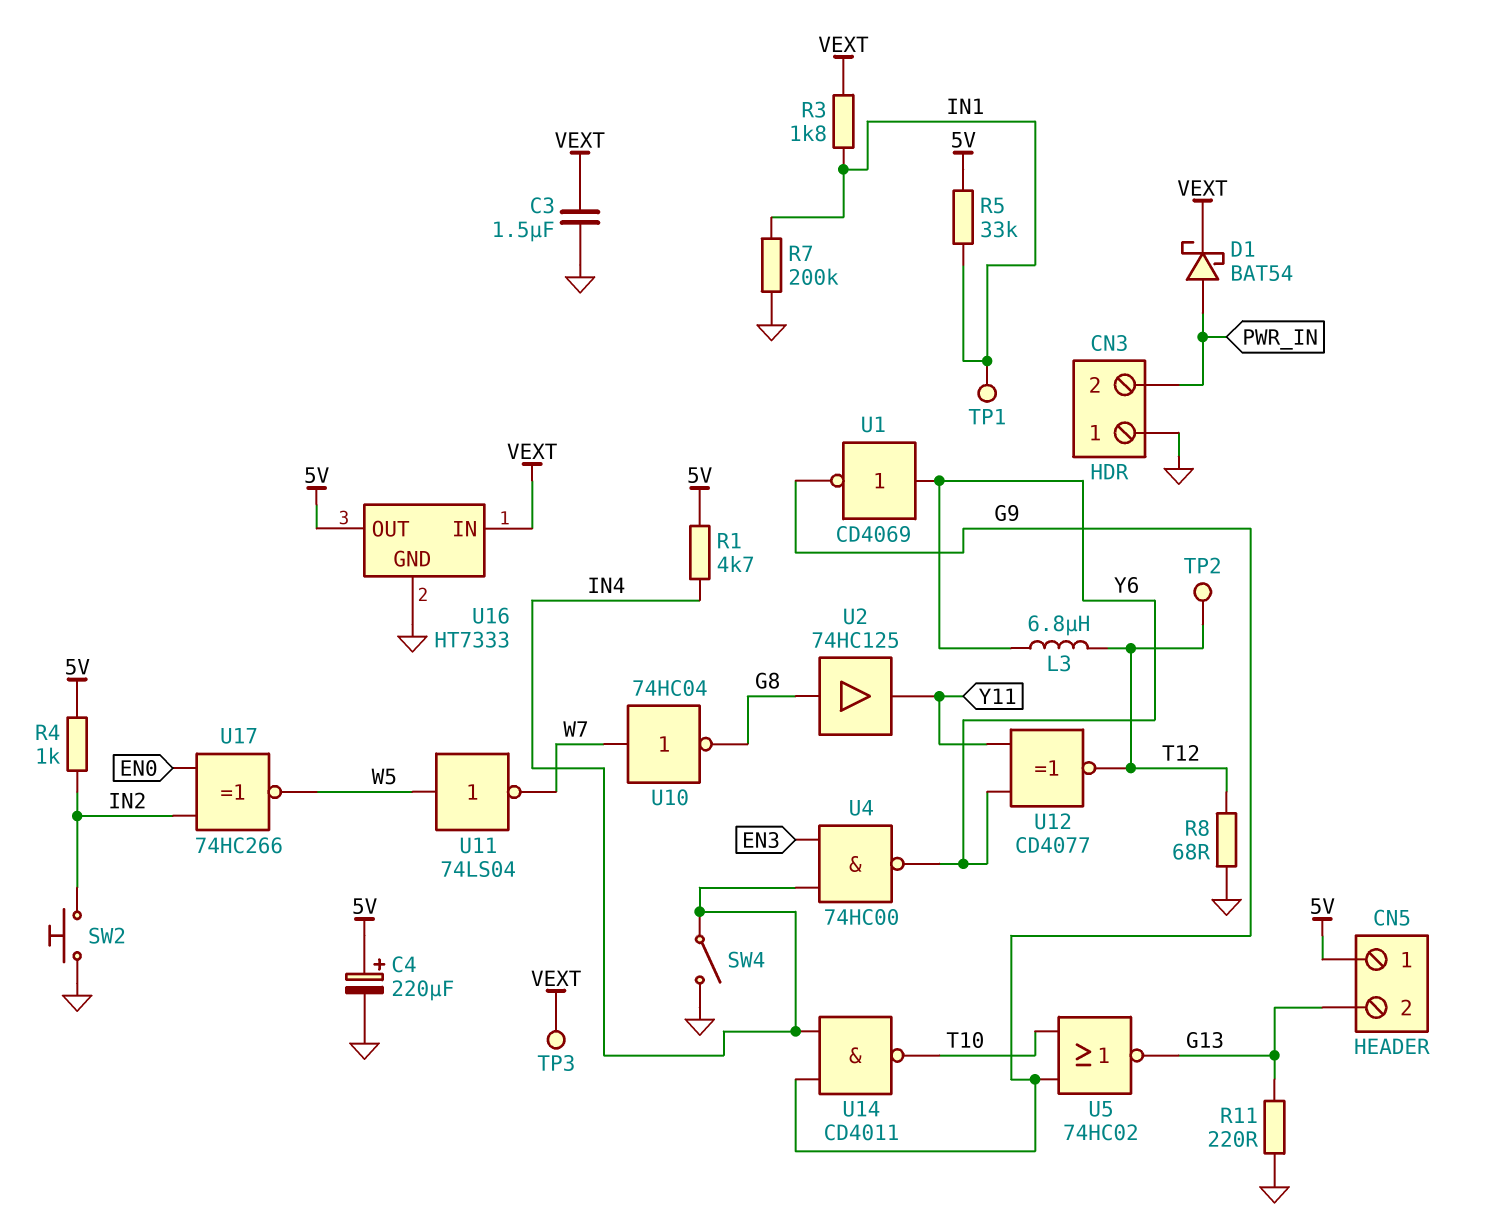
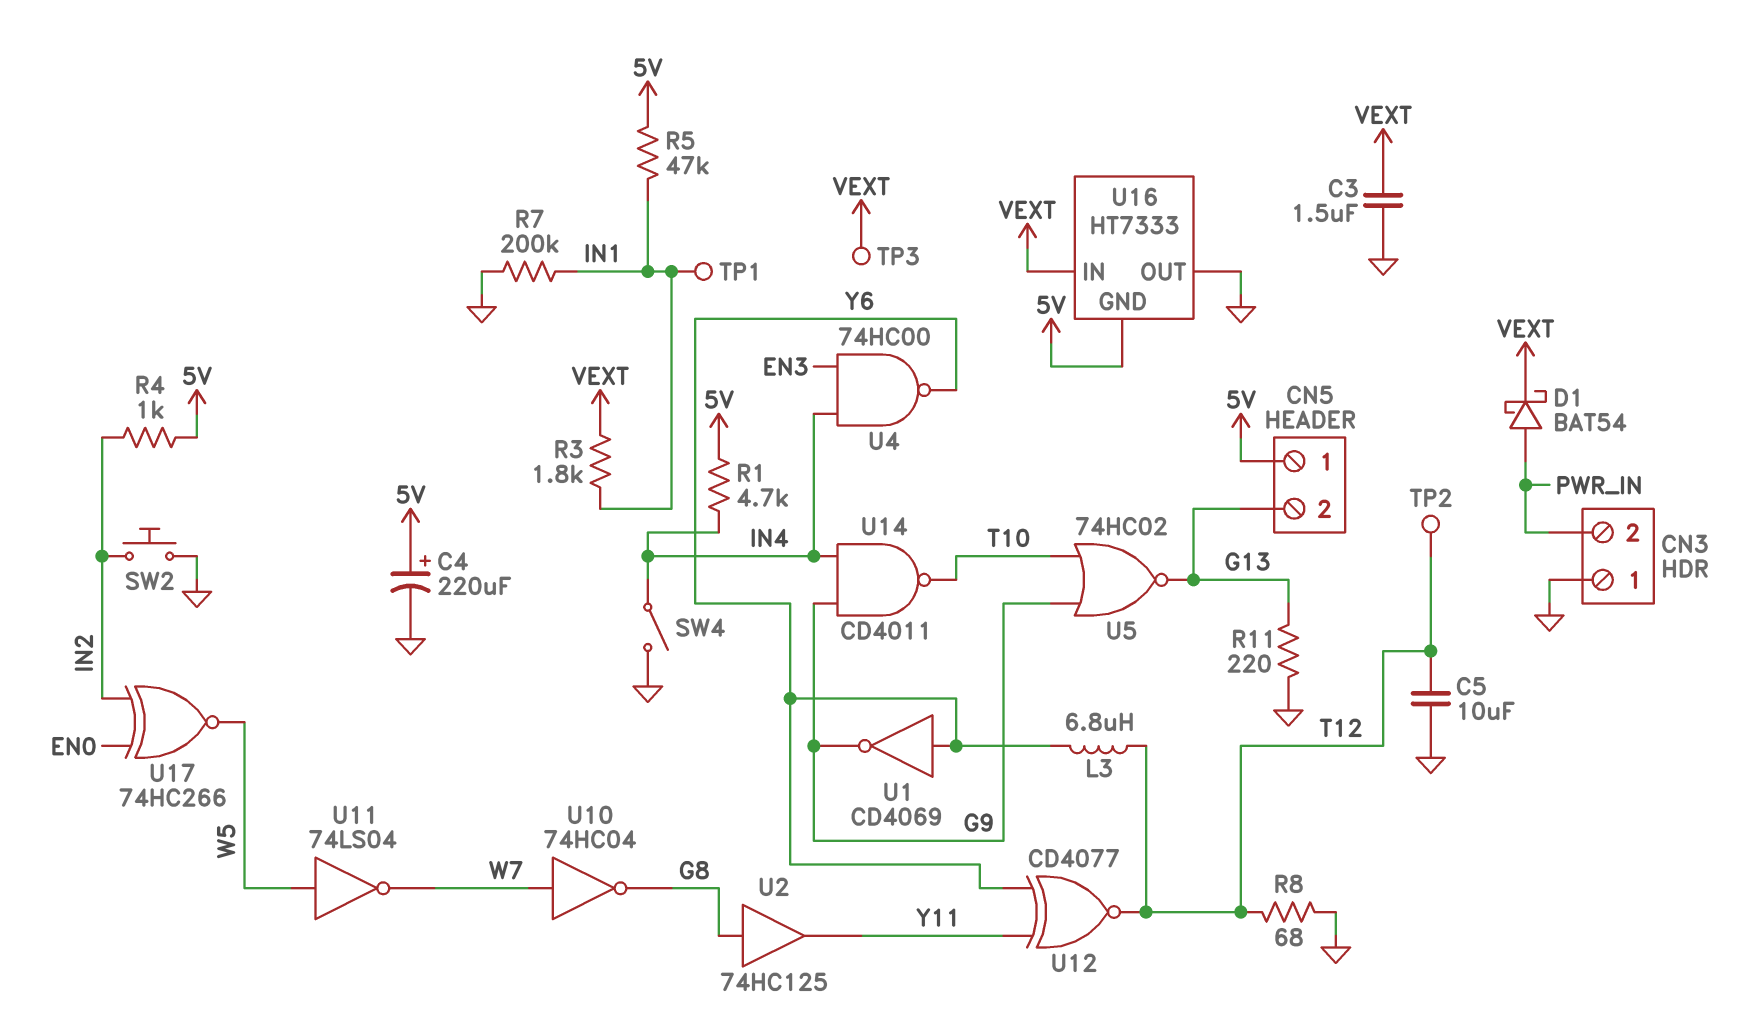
C5: none -> 10uF (GND, T12)
R5: 33k (5V, IN1) -> 47k (5V, IN1)
U16 pin GND: GND -> 5V
U16 pin OUT: 5V -> GND

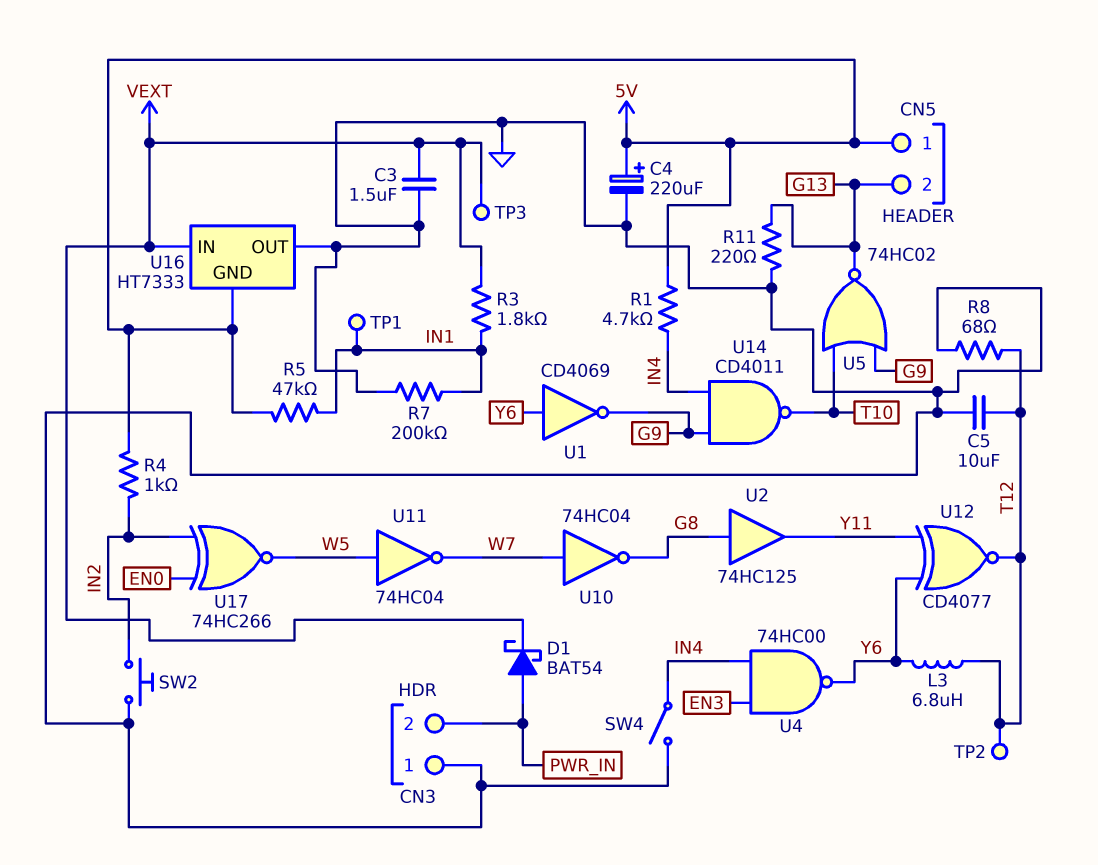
U11: NOT 74LS04 (in W5, out W7) -> NOT 74HC04 (in W5, out W7)

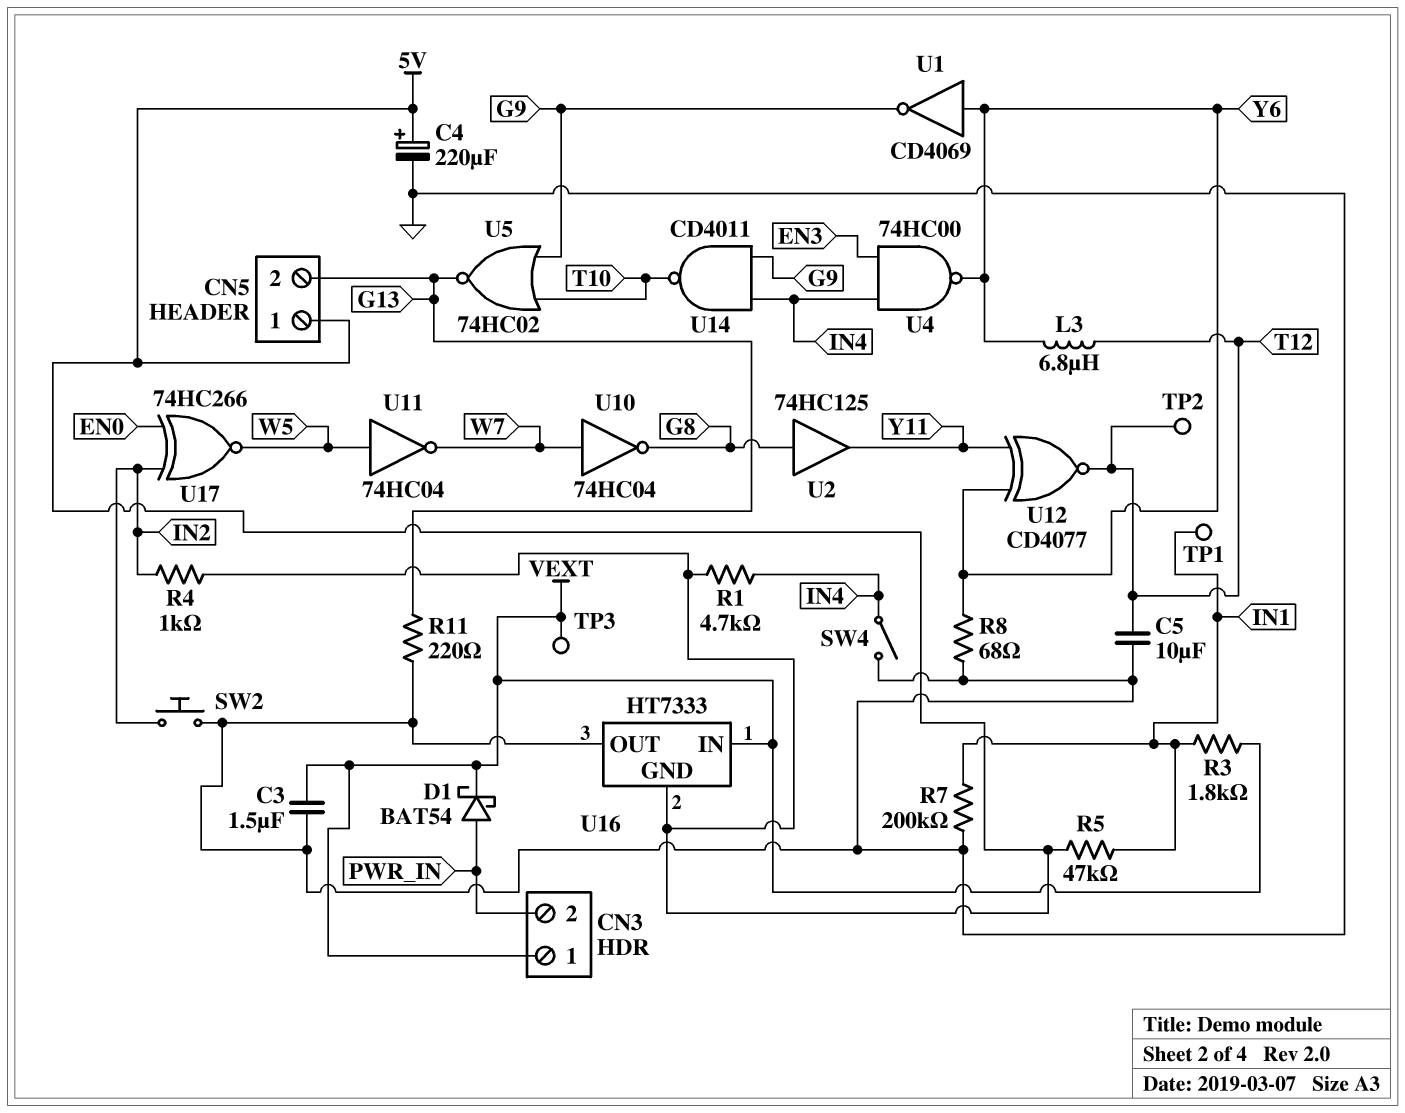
CN3 pin 1: GND -> VEXT
R8: 68 (GND, T12) -> 68 (GND, Y6)

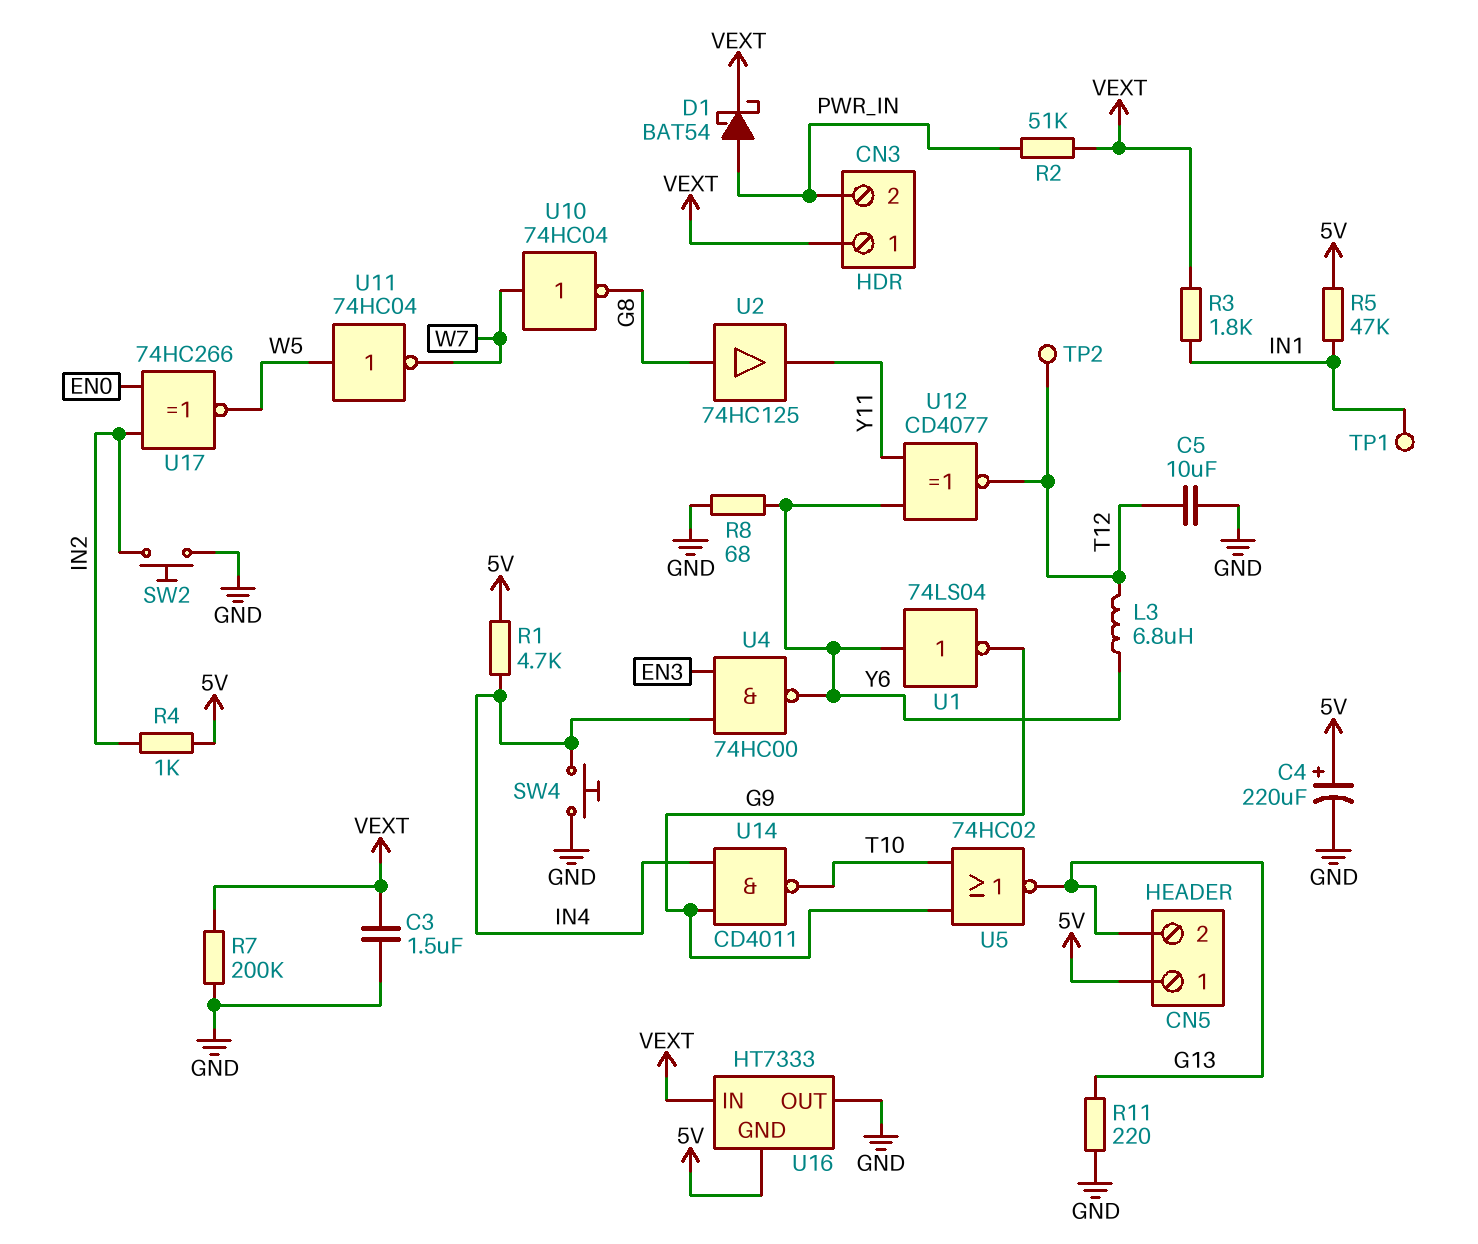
R2: none -> 51k (PWR_IN, VEXT)
R7: 200k (GND, IN1) -> 200k (GND, VEXT)
SW4: switch (GND, IN4) -> button (GND, IN4)
TP3: test point (VEXT) -> none
U1: NOT CD4069 (in Y6, out G9) -> NOT 74LS04 (in Y6, out G9)

